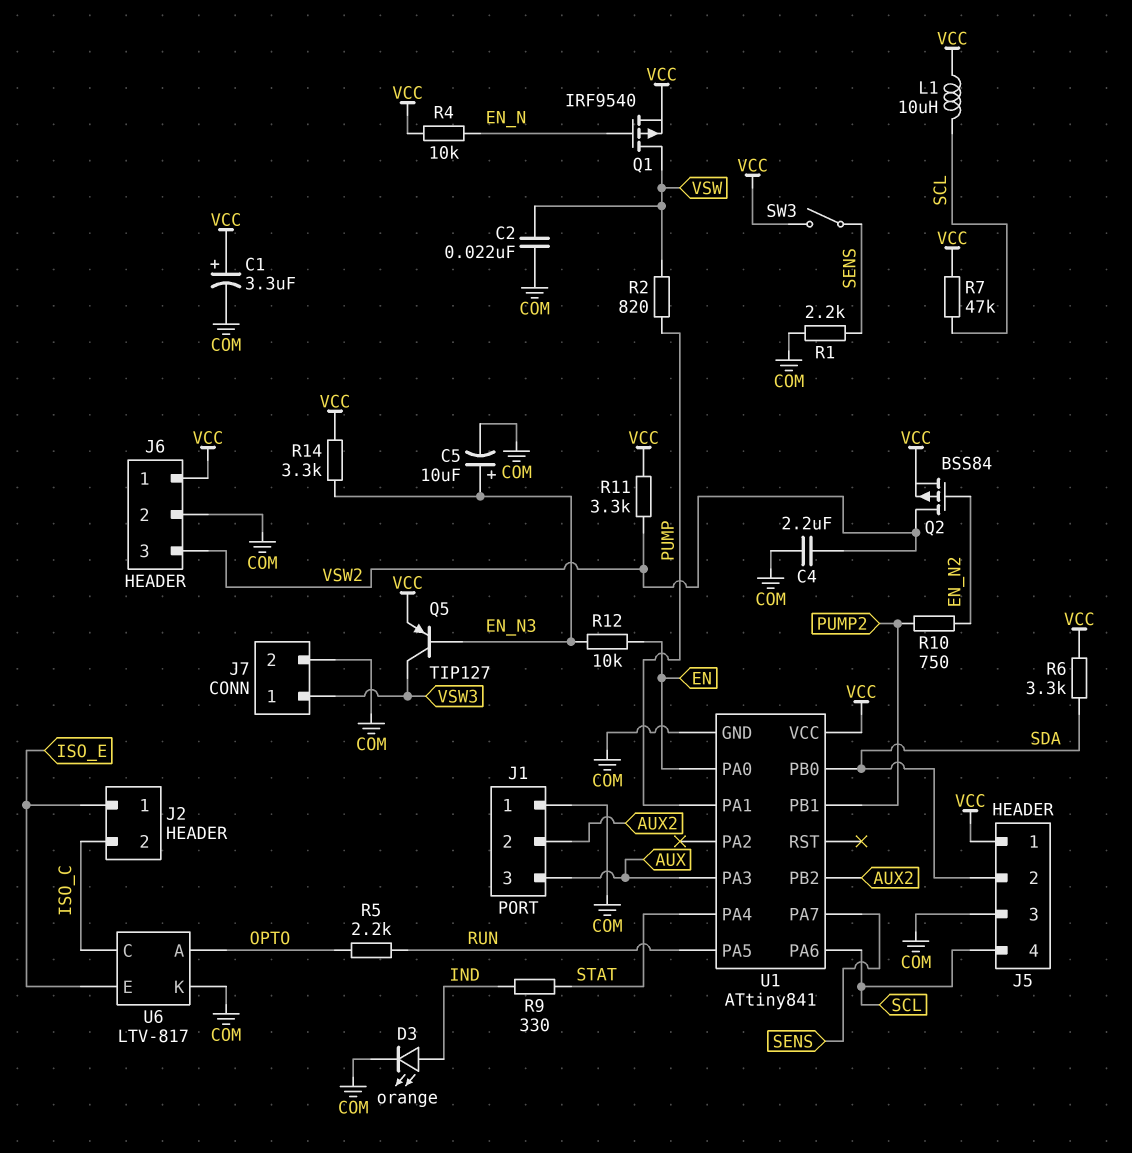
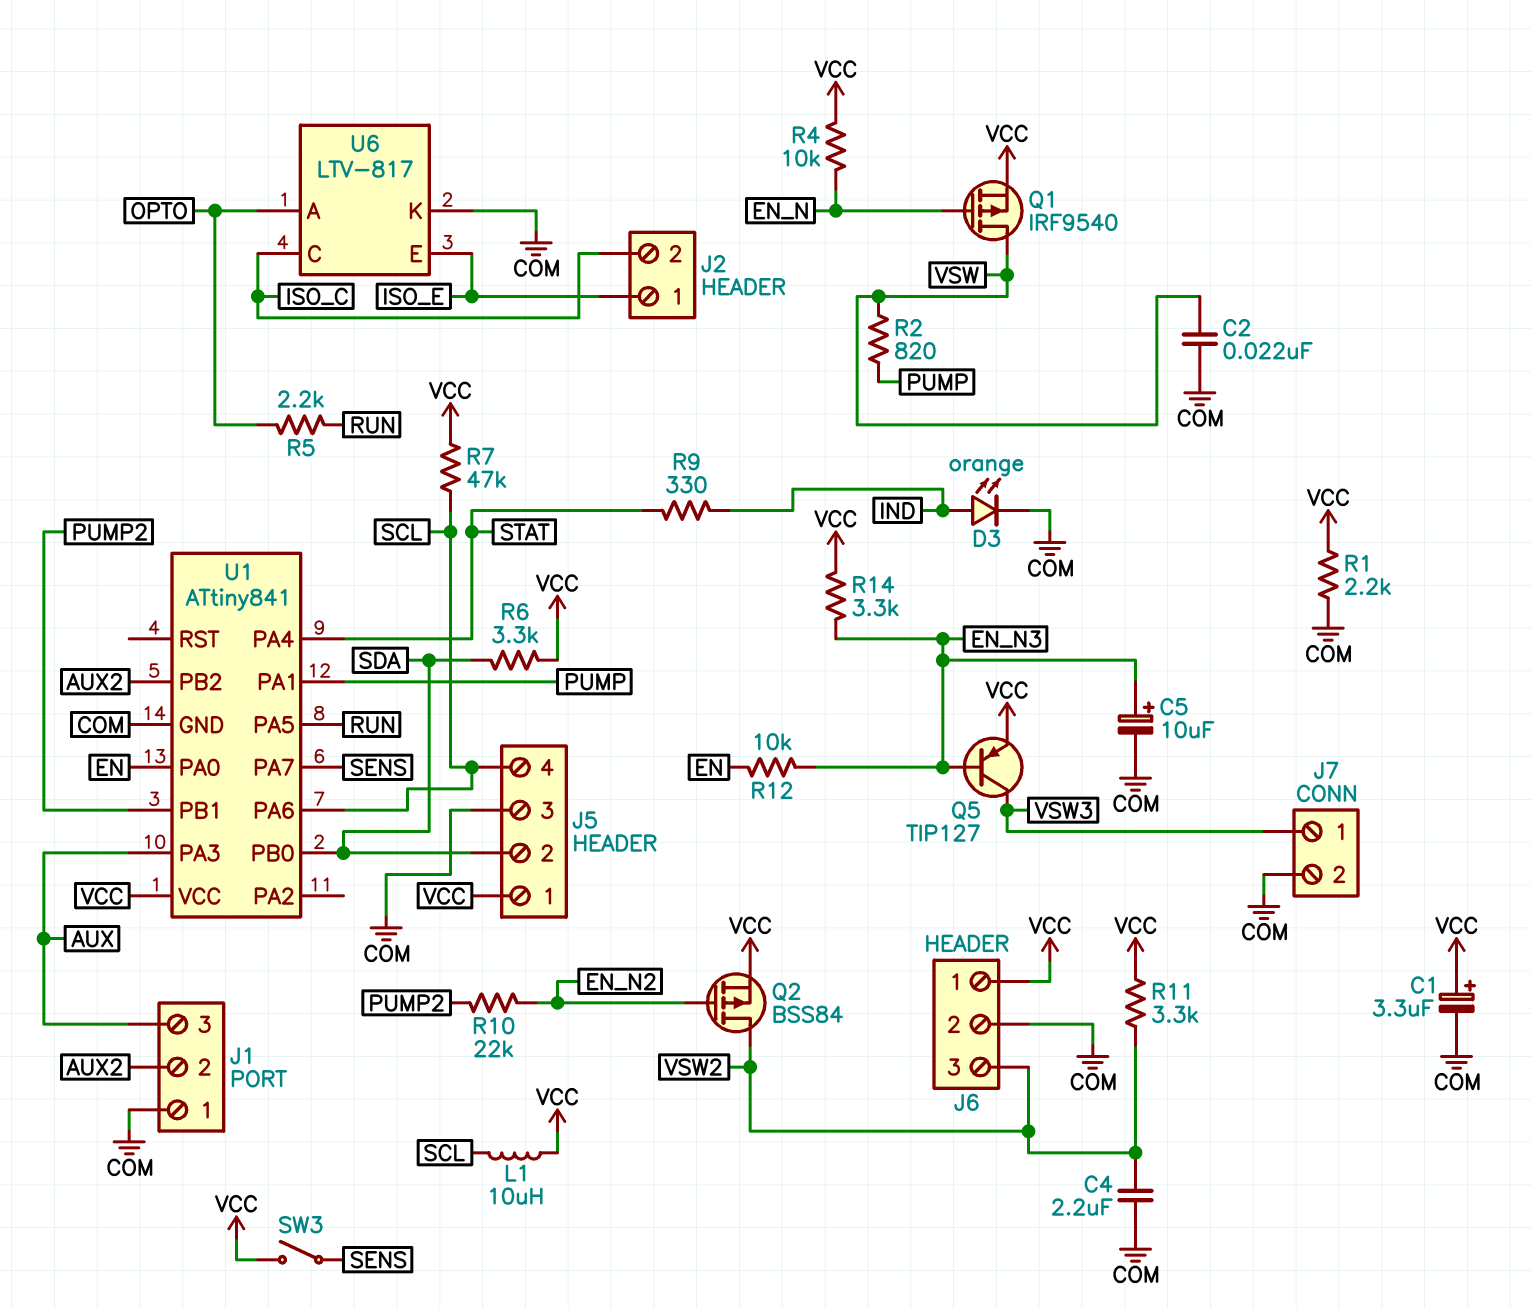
R1: 2.2k (COM, SENS) -> 2.2k (COM, VCC)
R10: 750 (EN_N2, PUMP2) -> 22k (EN_N2, PUMP2)

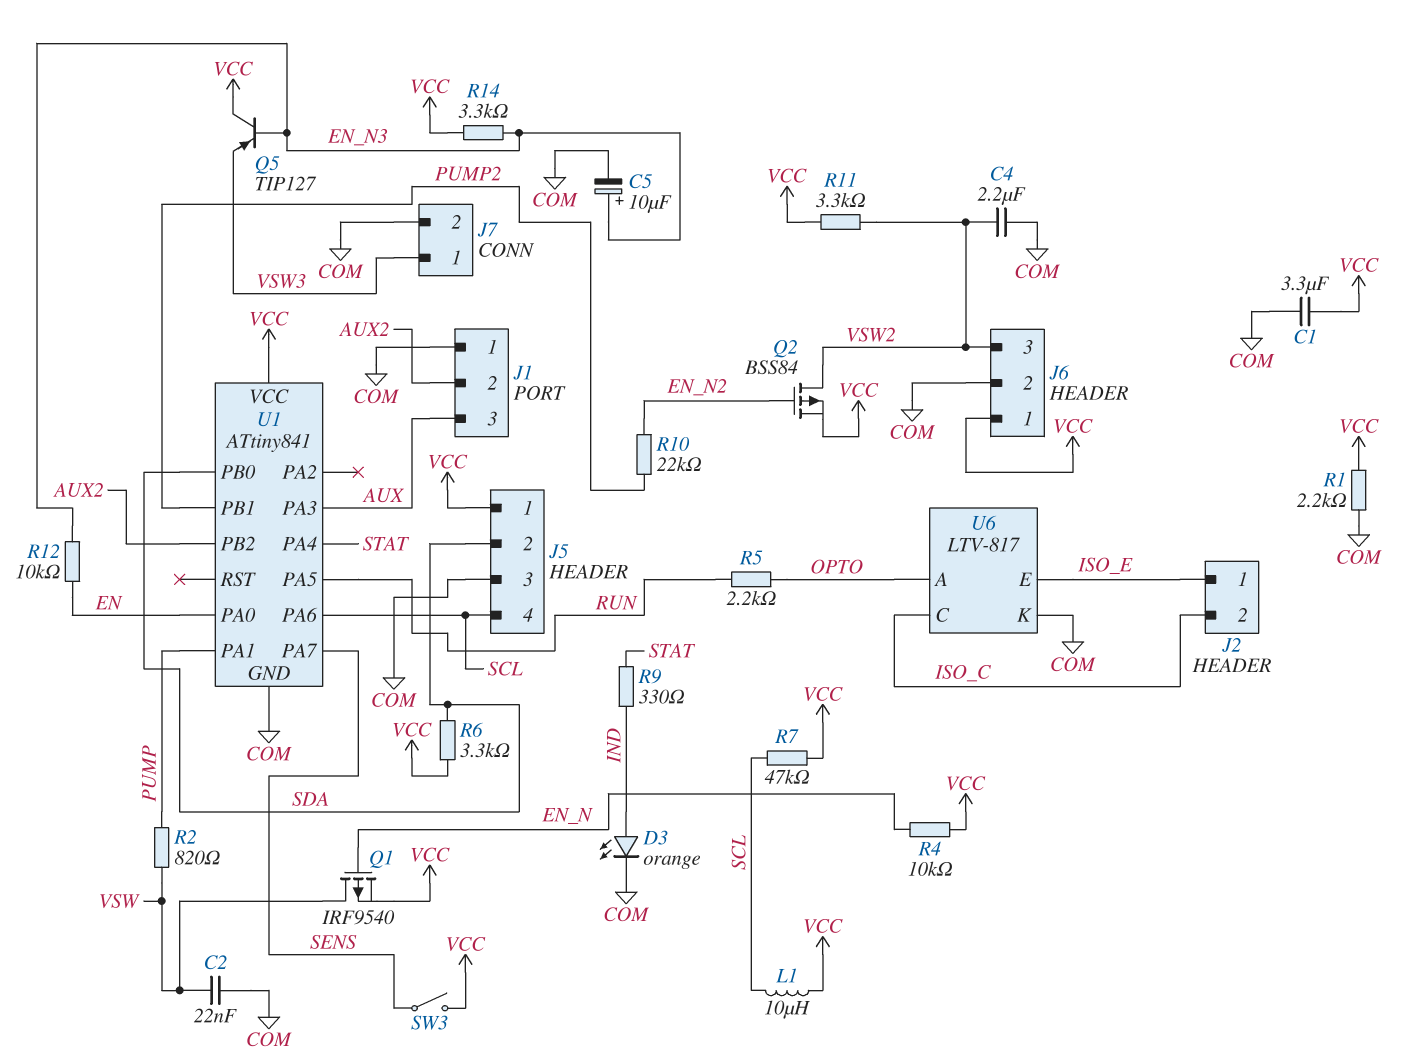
C1: 3.3uF (plus VCC, minus COM) -> 3.3uF (COM, VCC)
Q5: PNP TIP127 (B EN_N3, C VSW3, E VCC) -> PNP TIP127 (B EN_N3, C VCC, E VSW3)

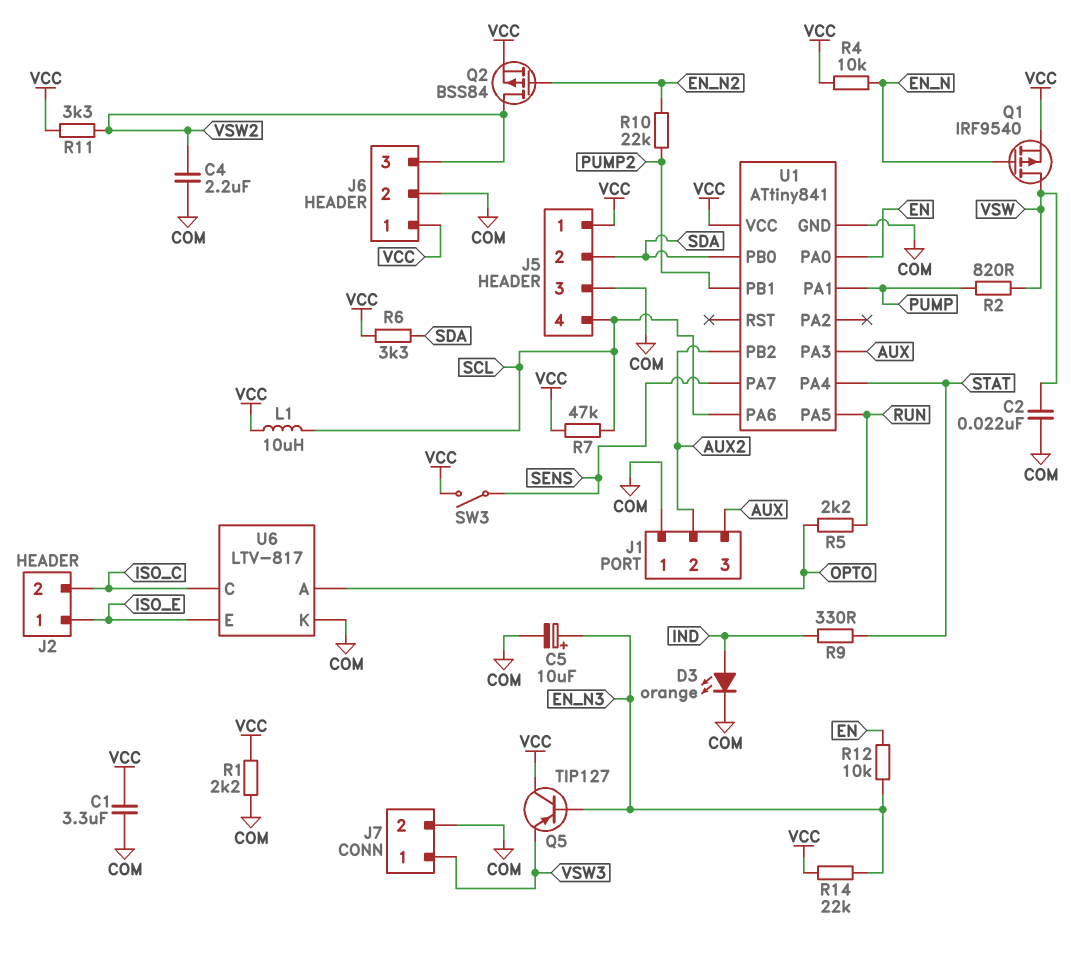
R14: 3.3k (EN_N3, VCC) -> 22k (EN_N3, VCC)

